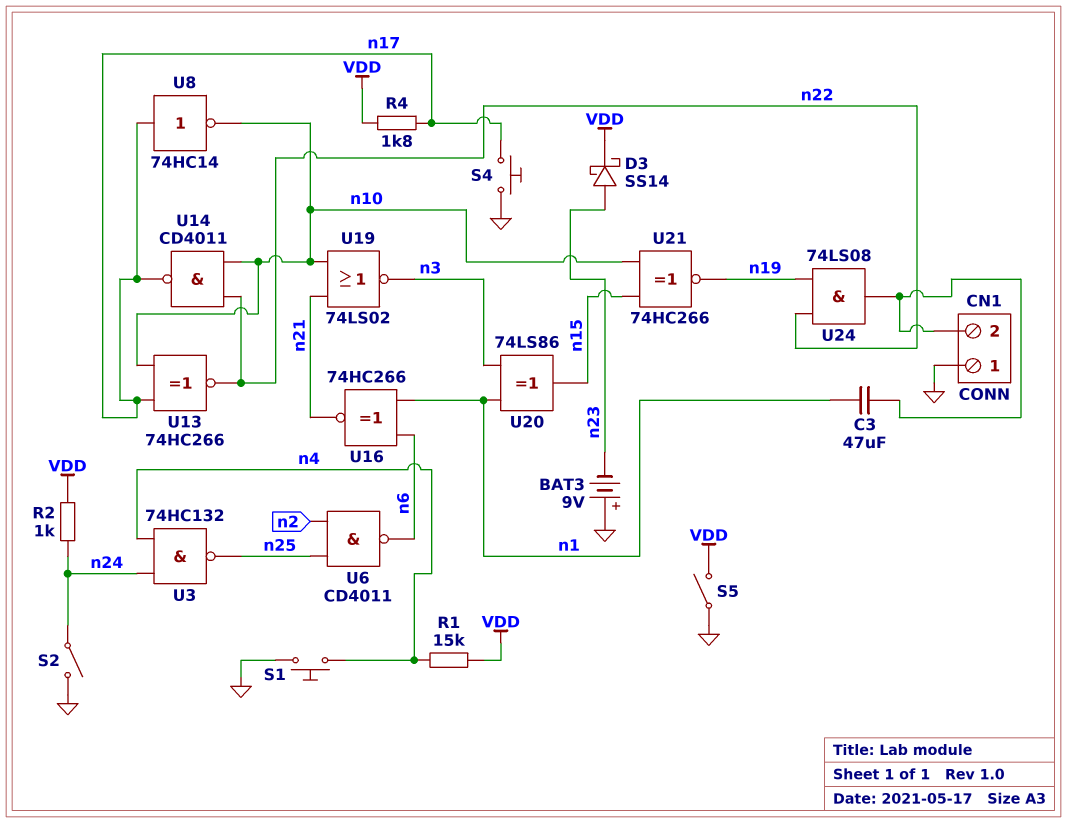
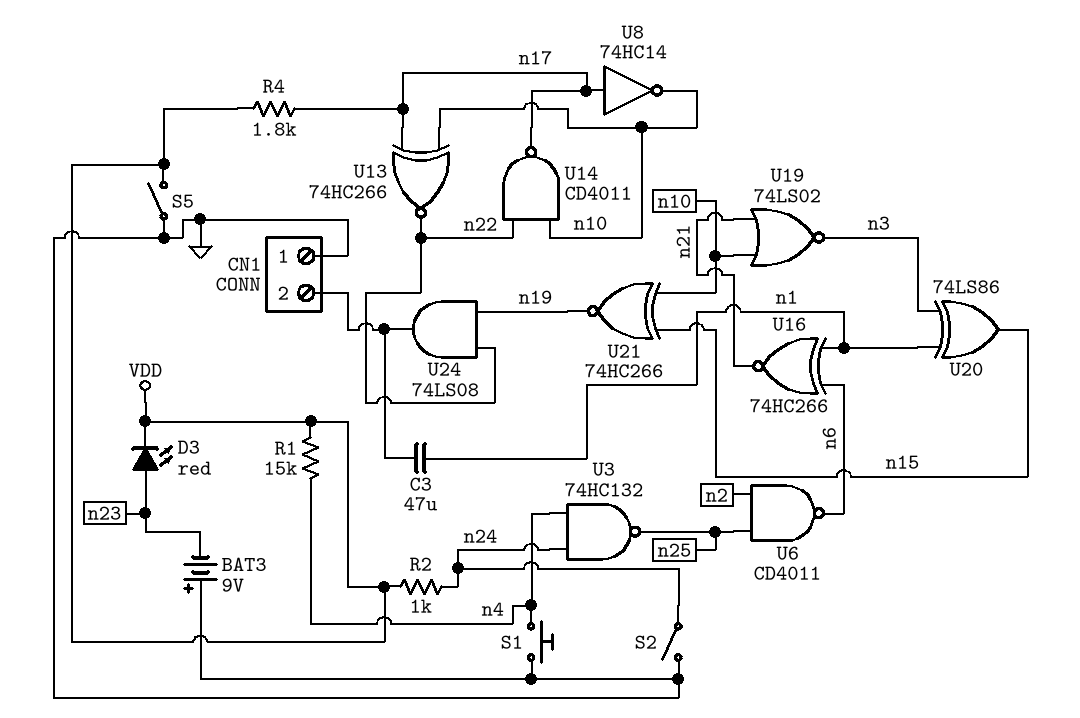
D3: schottky SS14 (A n23, K VDD) -> LED red (A n23, K VDD)
S4: button (GND, n17) -> none

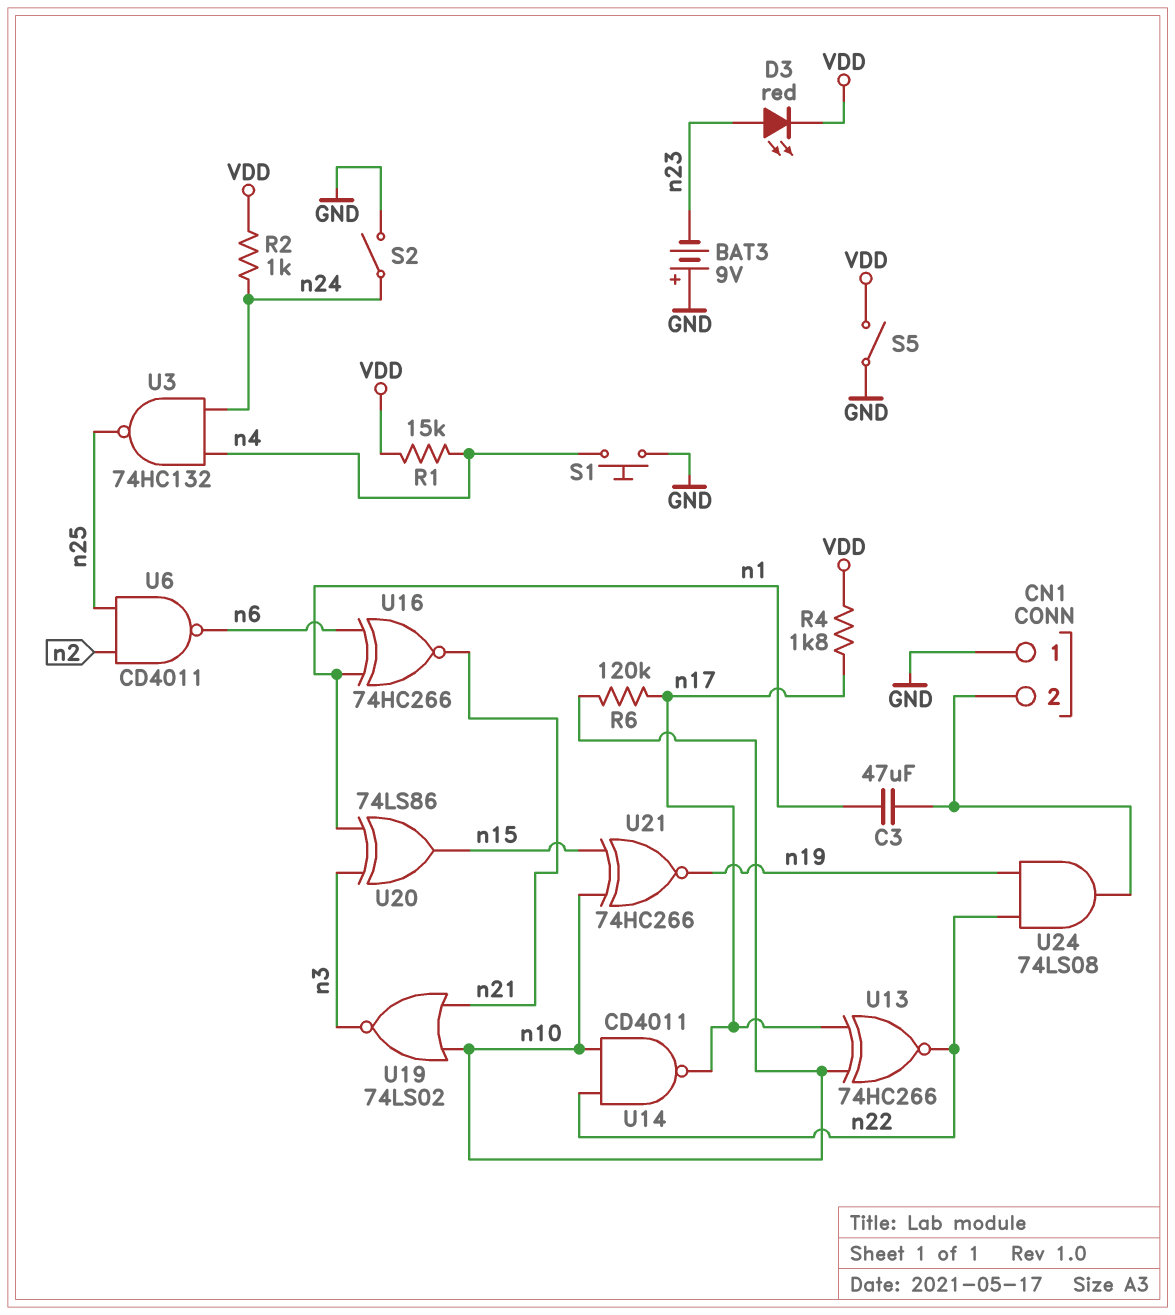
R6: none -> 120k (n10, n17)
U8: NOT 74HC14 (in n17, out n10) -> none

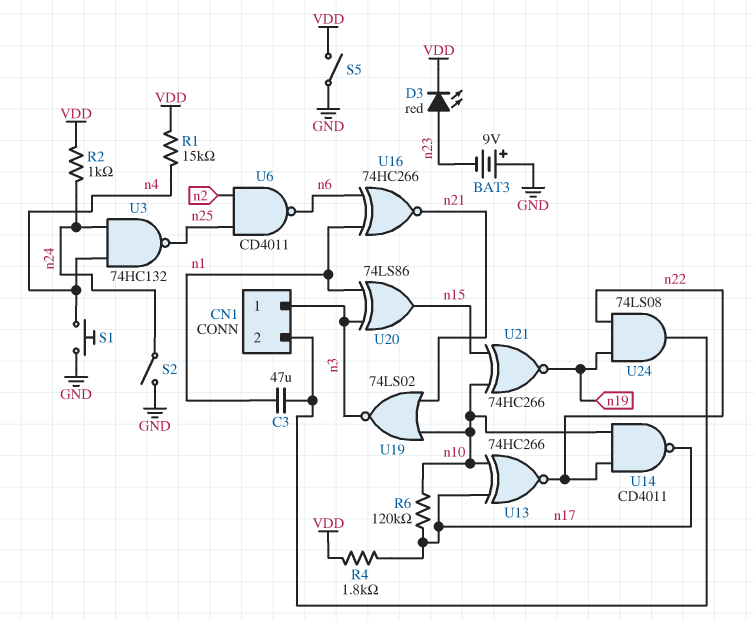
CN1 pin 1: GND -> n3

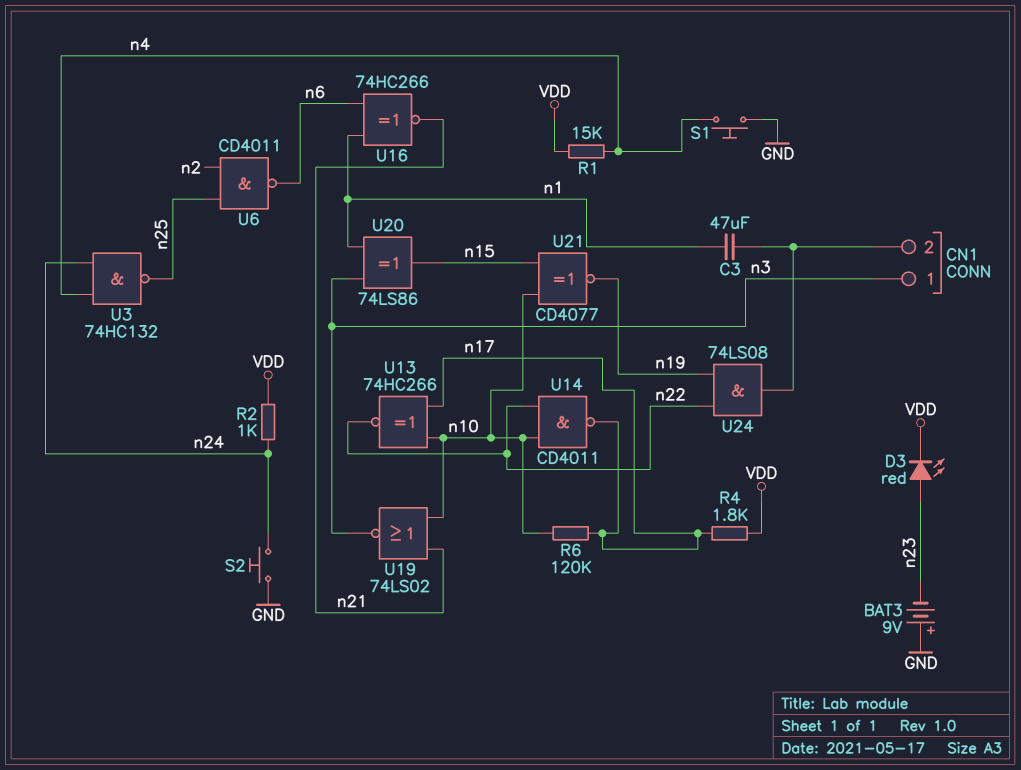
S2: switch (GND, n24) -> button (GND, n24)
S5: switch (GND, VDD) -> none
U21: XNOR 74HC266 (in n10, in n15, out n19) -> XNOR CD4077 (in n10, in n15, out n19)

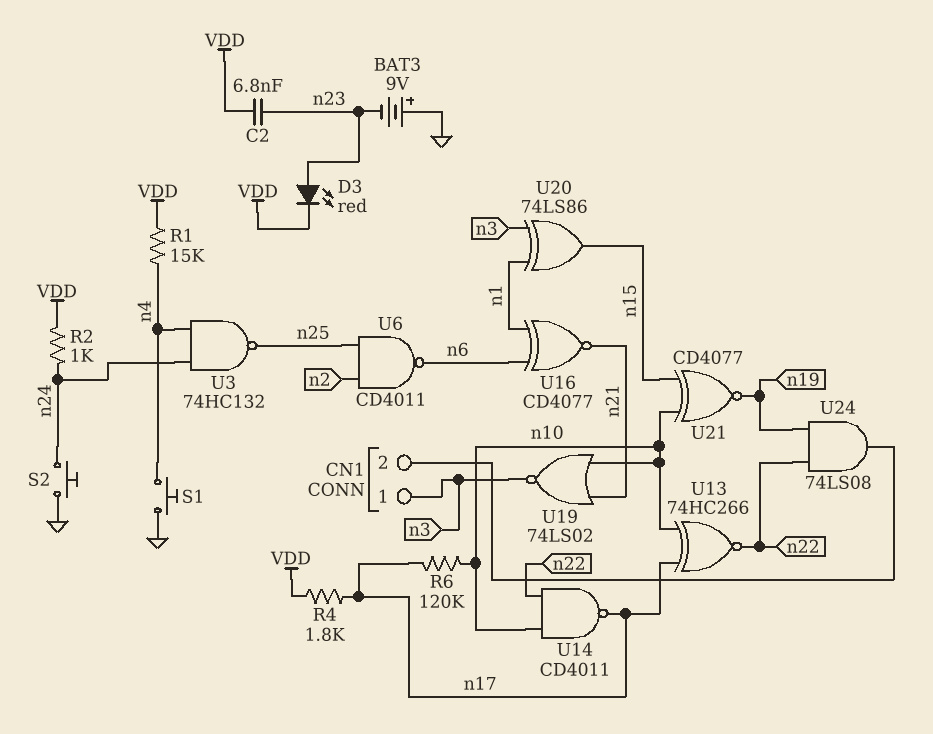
C2: none -> 6.8nF (VDD, n23)
C3: 47uF (CN1/2, n1) -> none
U16: XNOR 74HC266 (in n1, in n6, out n21) -> XNOR CD4077 (in n1, in n6, out n21)

